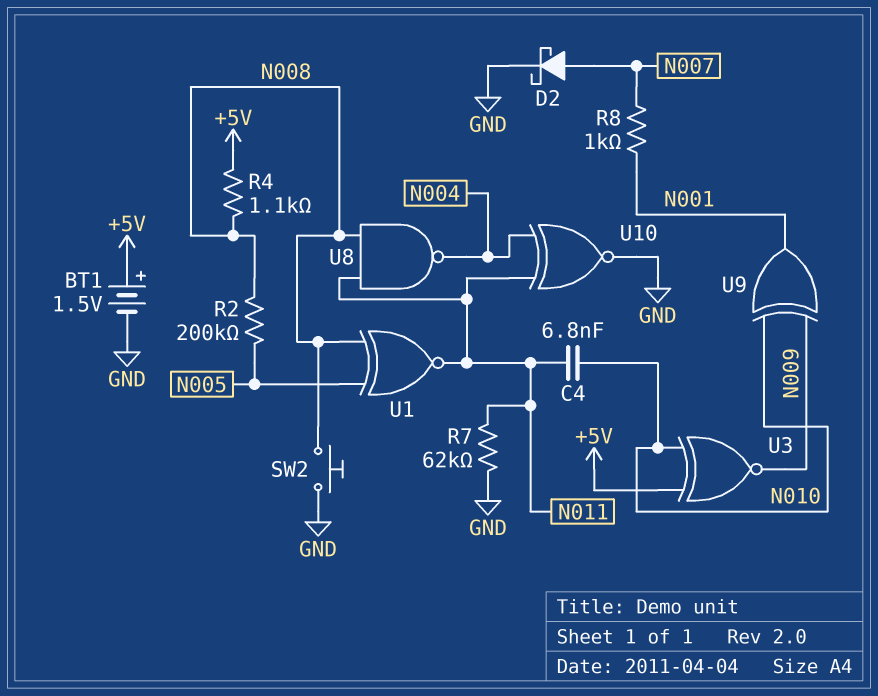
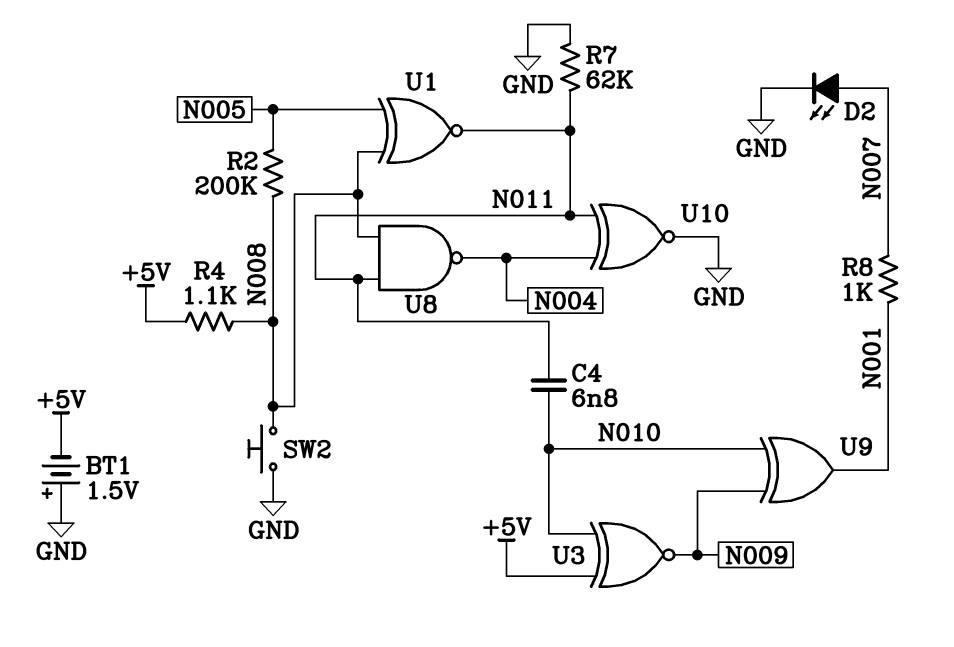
BT1: 1.5V (plus +5V, minus GND) -> 1.5V (plus GND, minus +5V)
D2: schottky (A N007, K GND) -> LED (A N007, K GND)

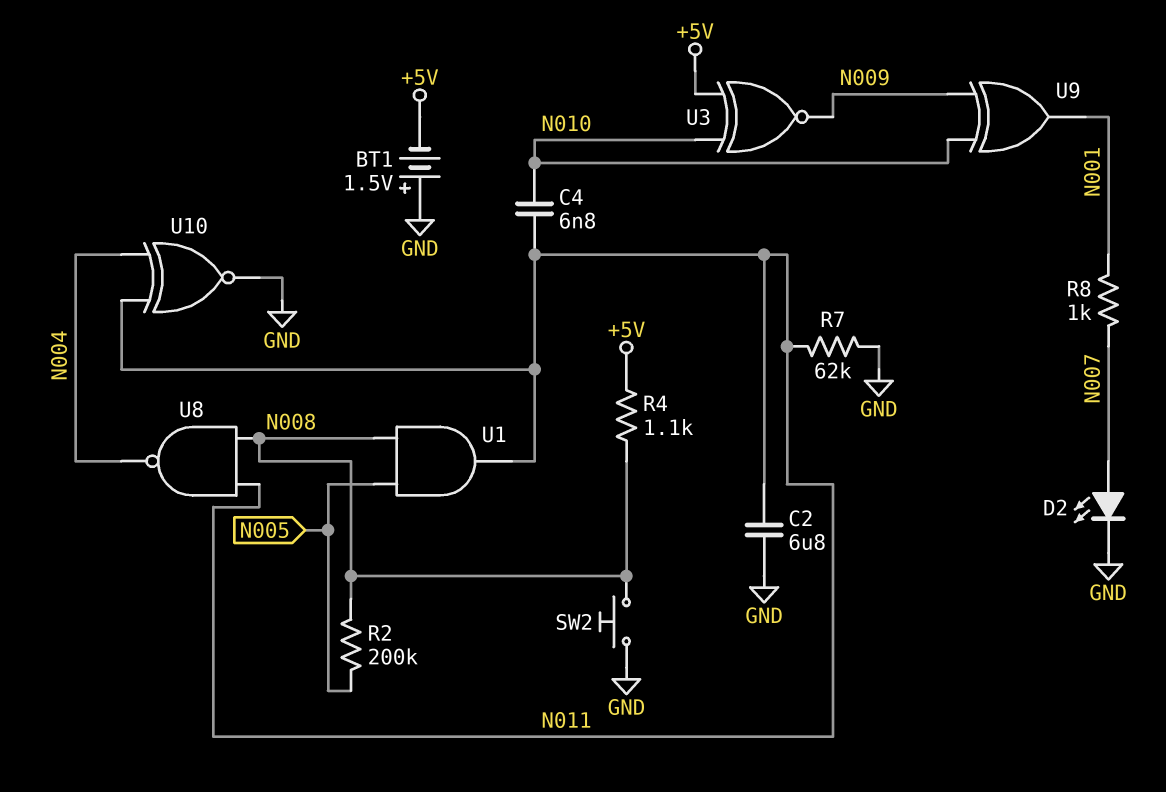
C2: none -> 6.8uF (GND, N011)
U1: XNOR (in N005, in N008, out N011) -> AND (in N005, in N008, out N011)

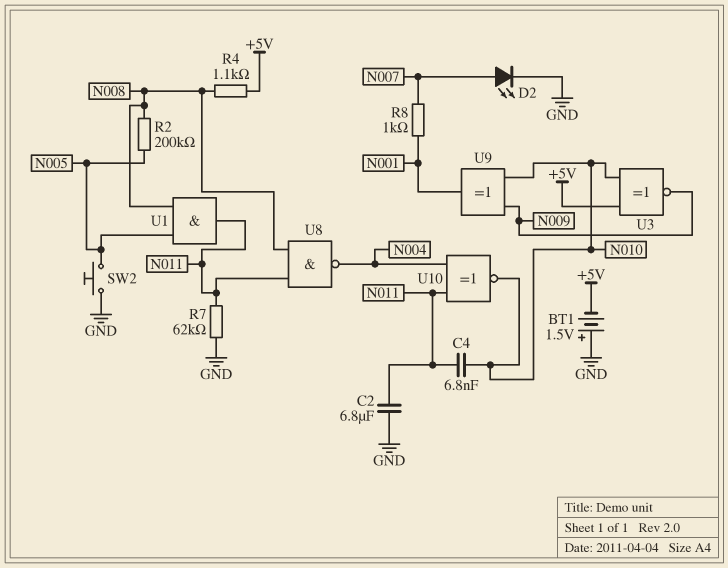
SW2: button (GND, N008) -> button (GND, N005)
U10: XNOR (in N004, in N011, out GND) -> XNOR (in N004, in N011, out N010)

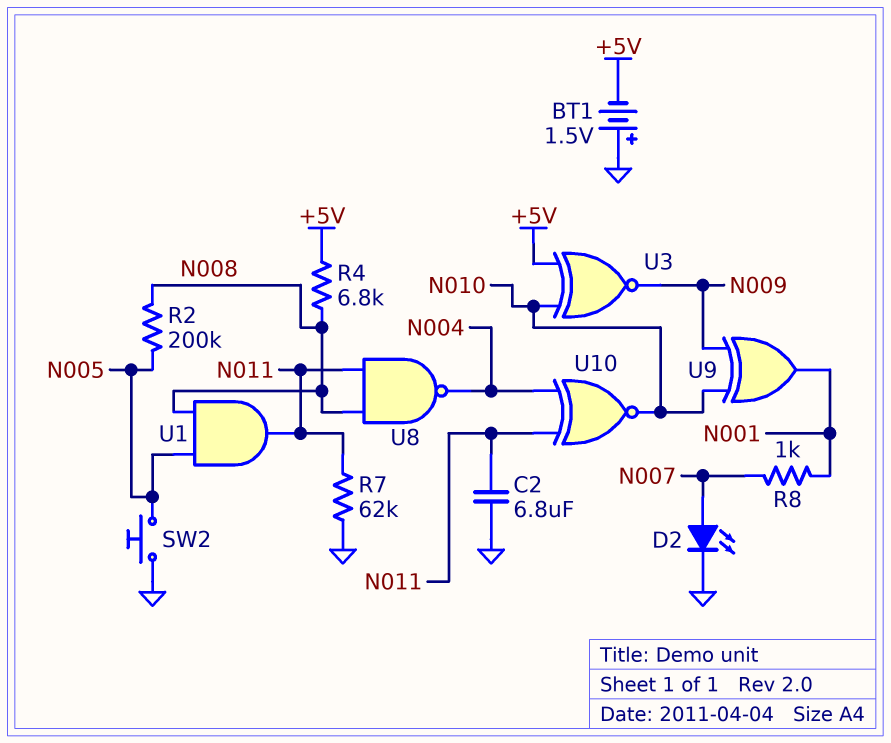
C4: 6.8nF (N010, N011) -> none
R4: 1.1k (+5V, N008) -> 6.8k (+5V, N008)

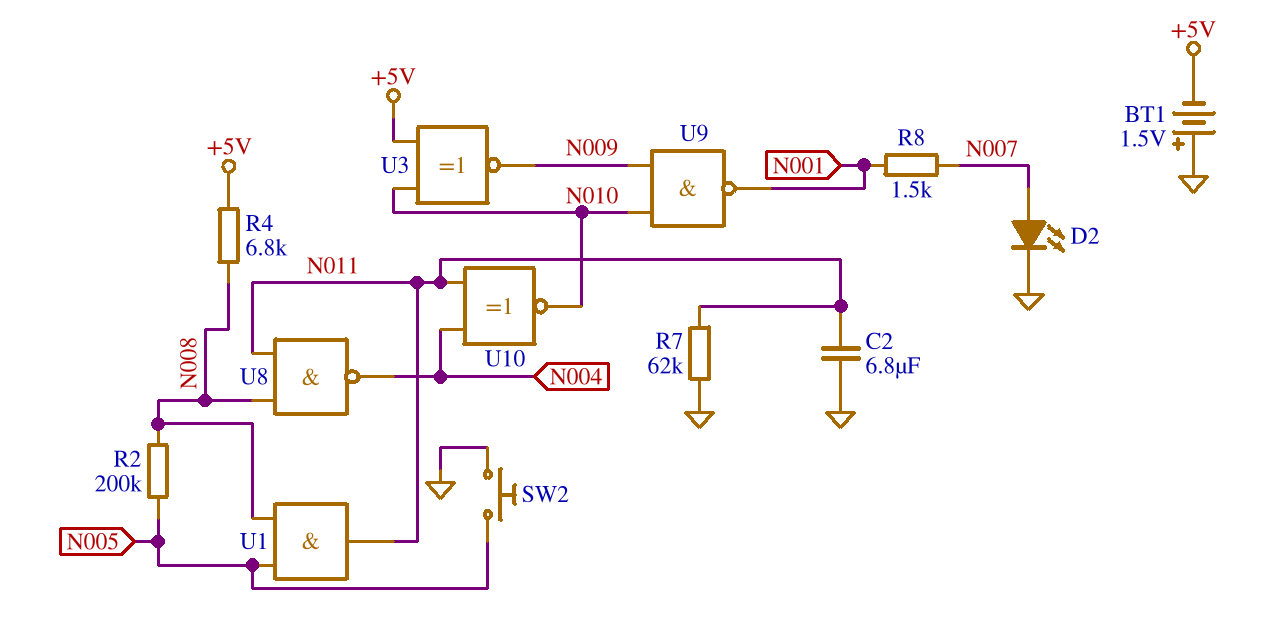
R8: 1k (N001, N007) -> 1.5k (N001, N007)
U9: XOR (in N009, in N010, out N001) -> NAND (in N009, in N010, out N001)

